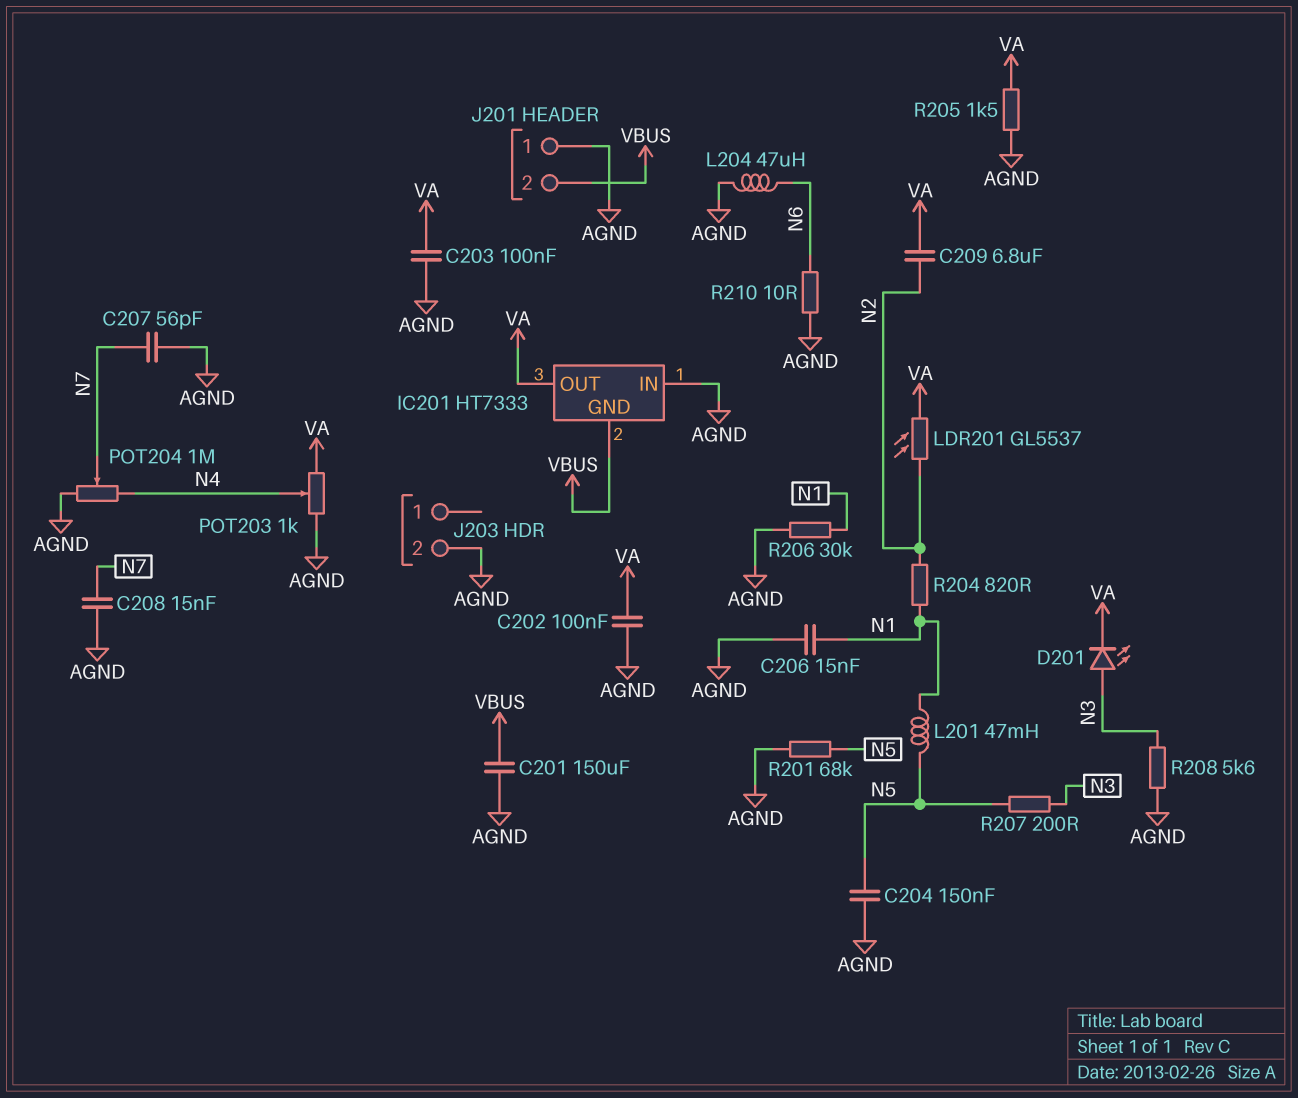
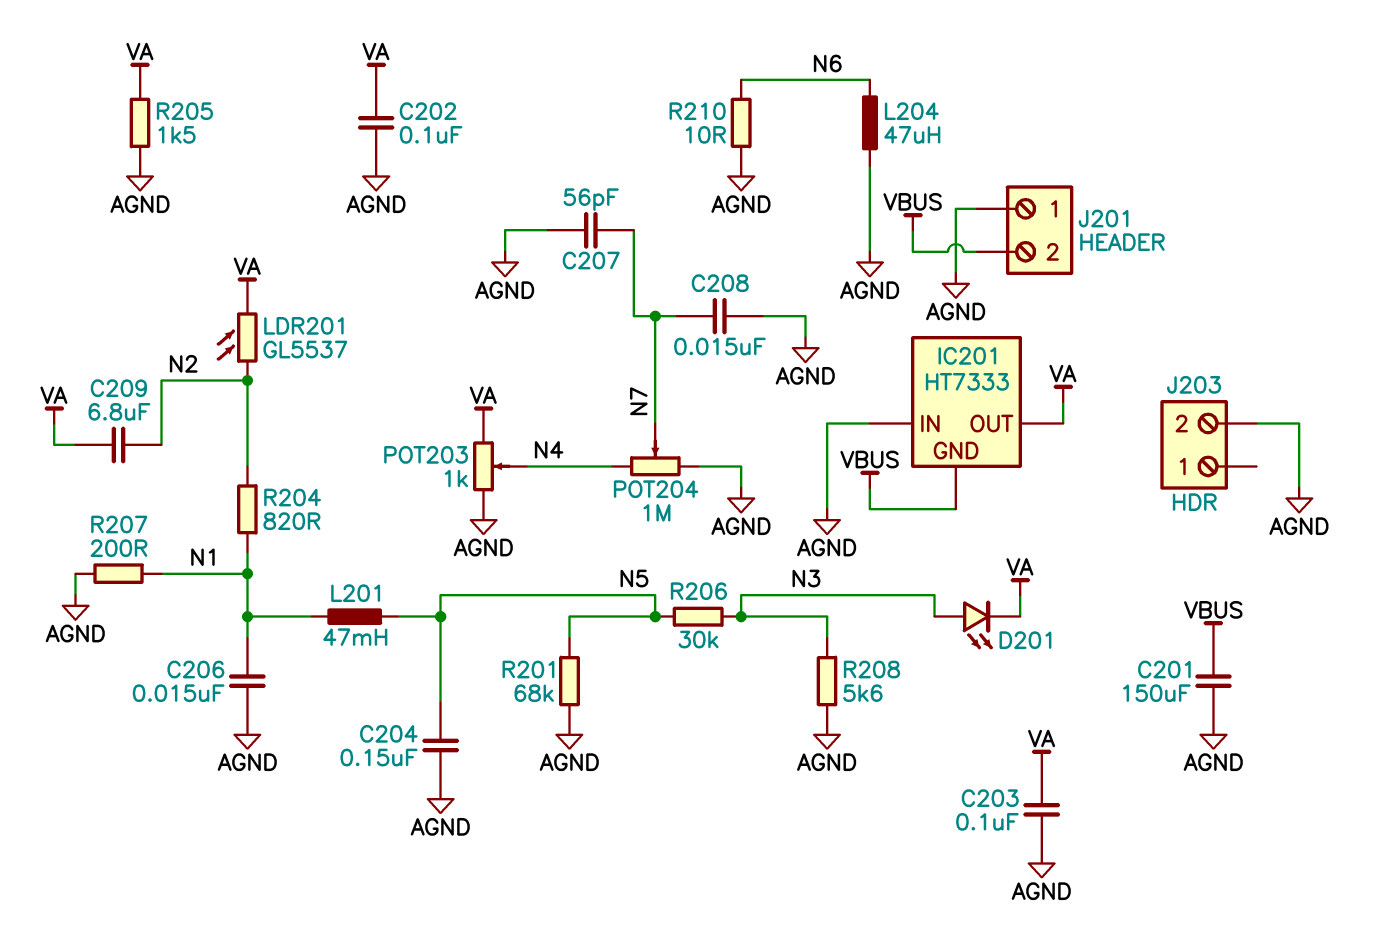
R206: 30k (AGND, N1) -> 30k (N3, N5)
R207: 200 (N3, N5) -> 200 (AGND, N1)

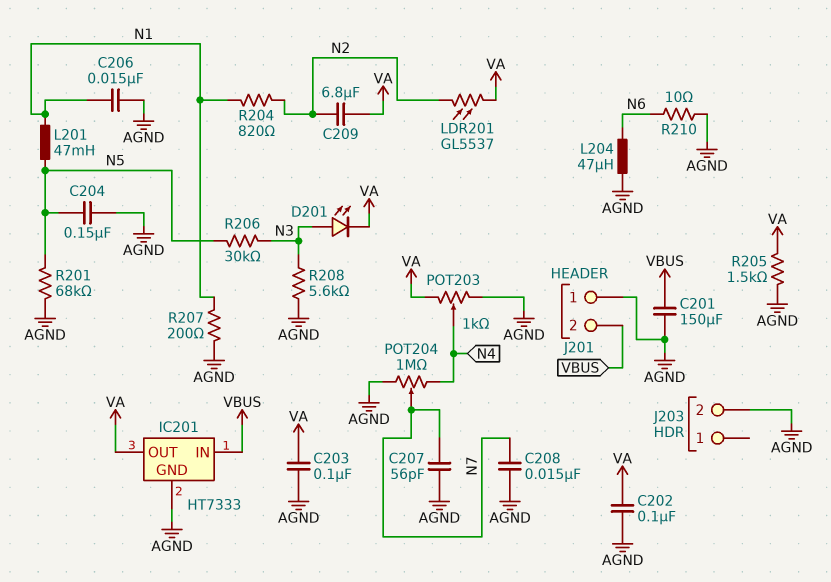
IC201 pin GND: VBUS -> AGND
IC201 pin IN: AGND -> VBUS

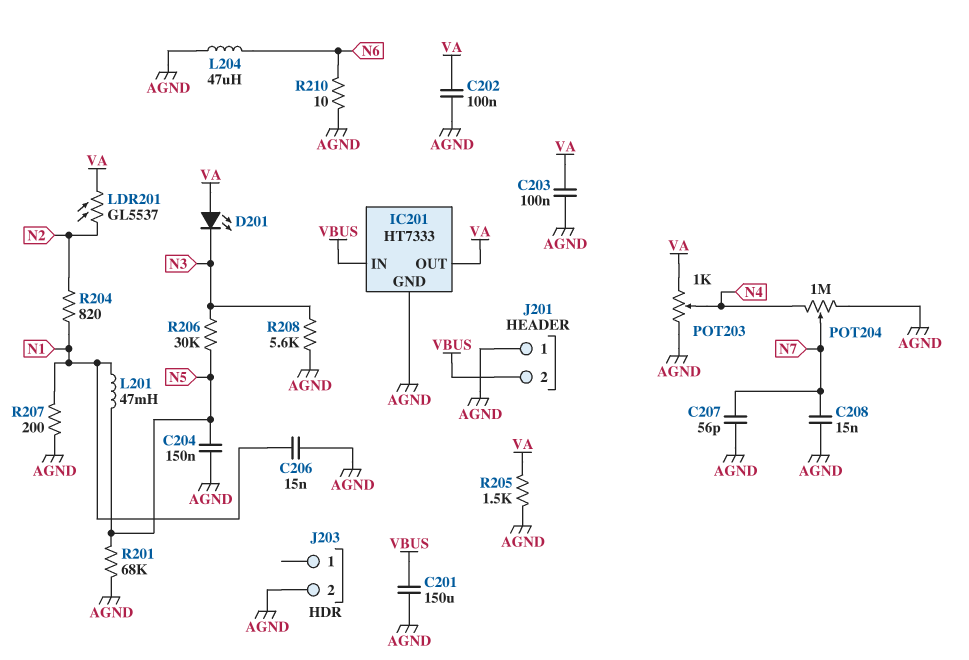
C209: 6.8uF (N2, VA) -> none
D201: LED (A N3, K VA) -> LED (A VA, K N3)

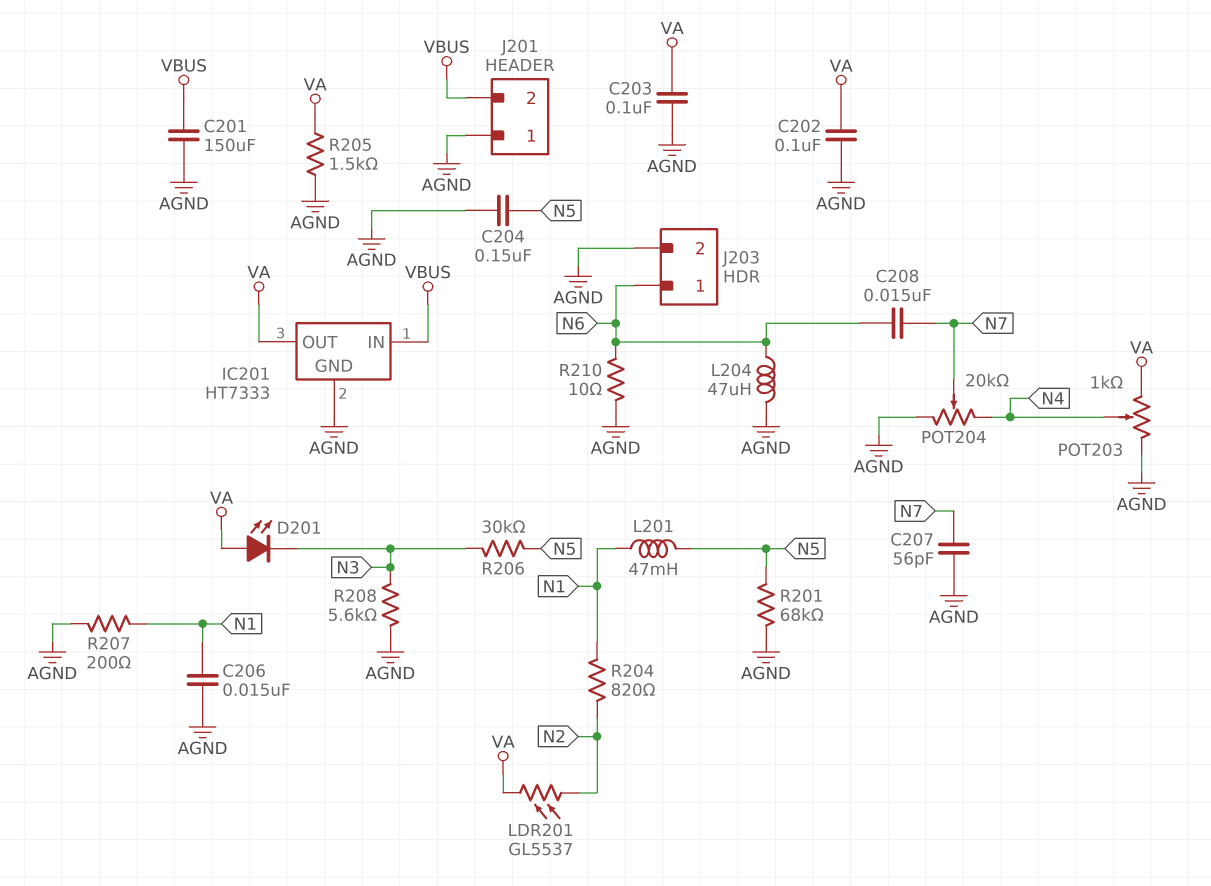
C208: 15nF (AGND, N7) -> 15nF (N6, N7)
J203 pin 1: none -> N6
POT204: 1M (AGND, N4, wiper N7) -> 20k (AGND, N4, wiper N7)

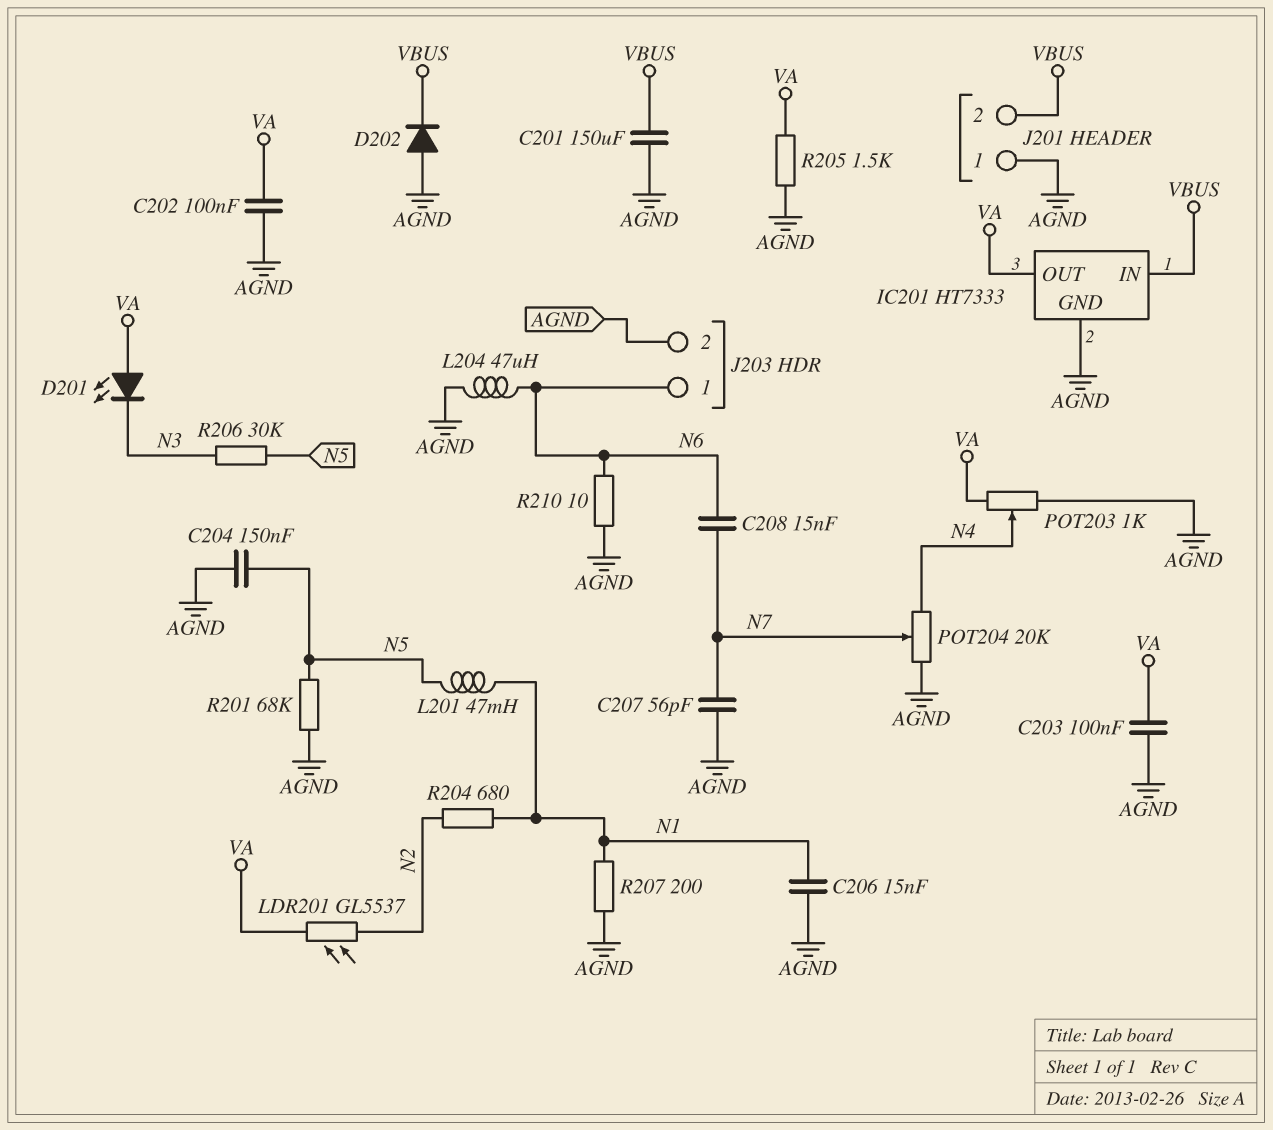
D202: none -> diode (A AGND, K VBUS)
R204: 820 (N1, N2) -> 680 (N1, N2)
R208: 5.6k (AGND, N3) -> none

